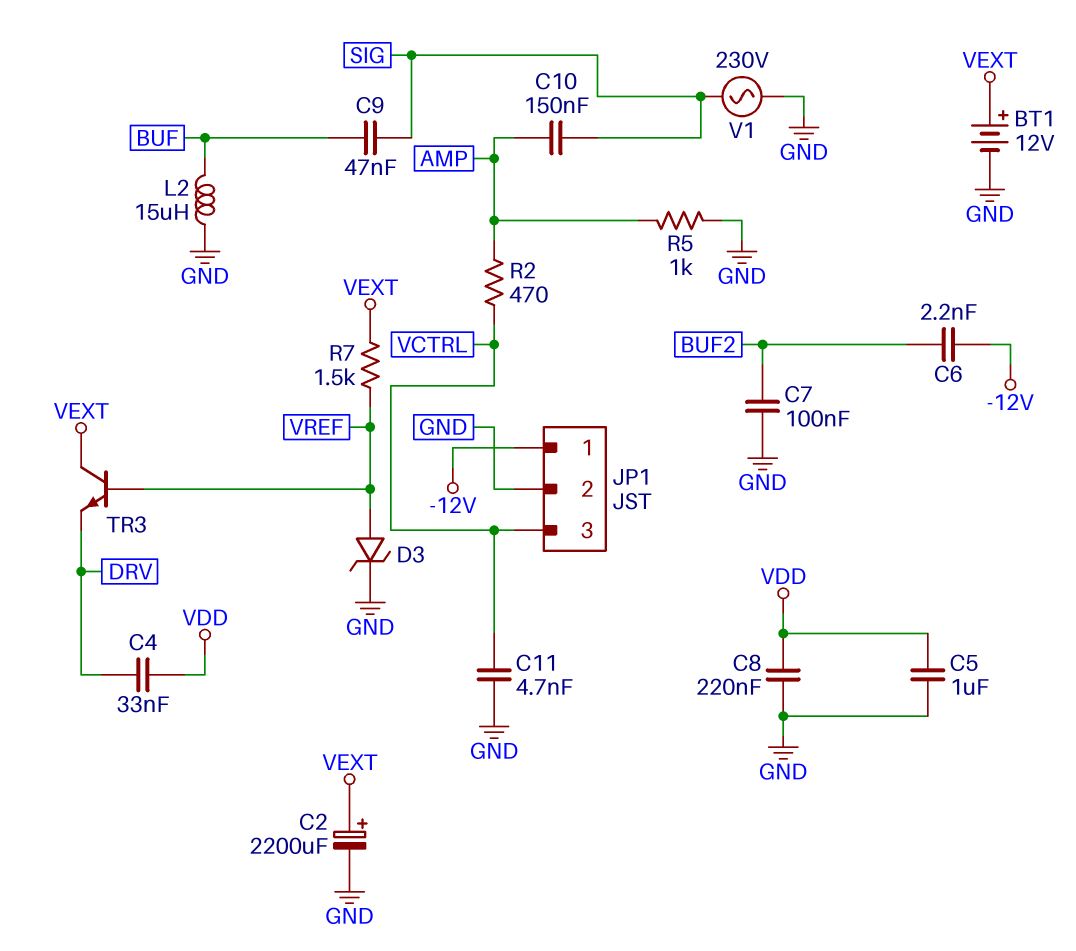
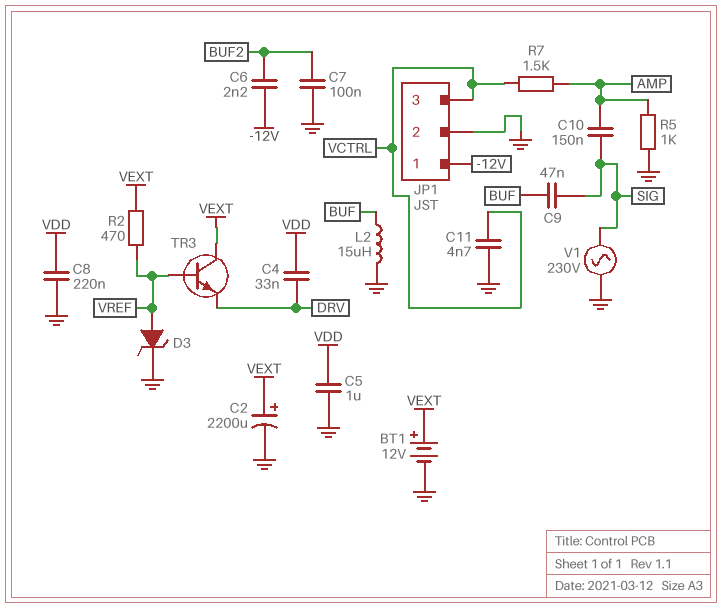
R2: 470 (AMP, VCTRL) -> 470 (VEXT, VREF)
R7: 1.5k (VEXT, VREF) -> 1.5k (AMP, VCTRL)

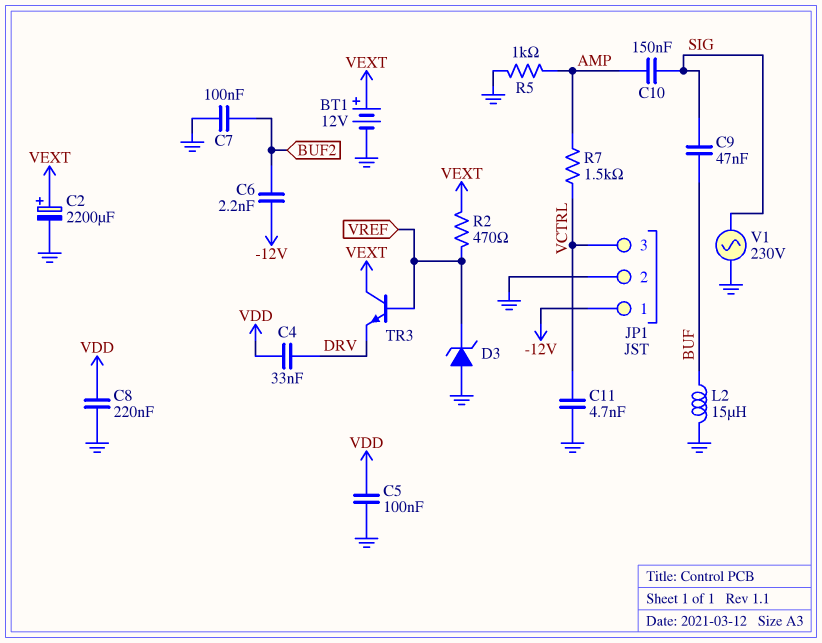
C5: 1uF (GND, VDD) -> 100nF (GND, VDD)
D3: zener (A VREF, K GND) -> zener (A GND, K VREF)

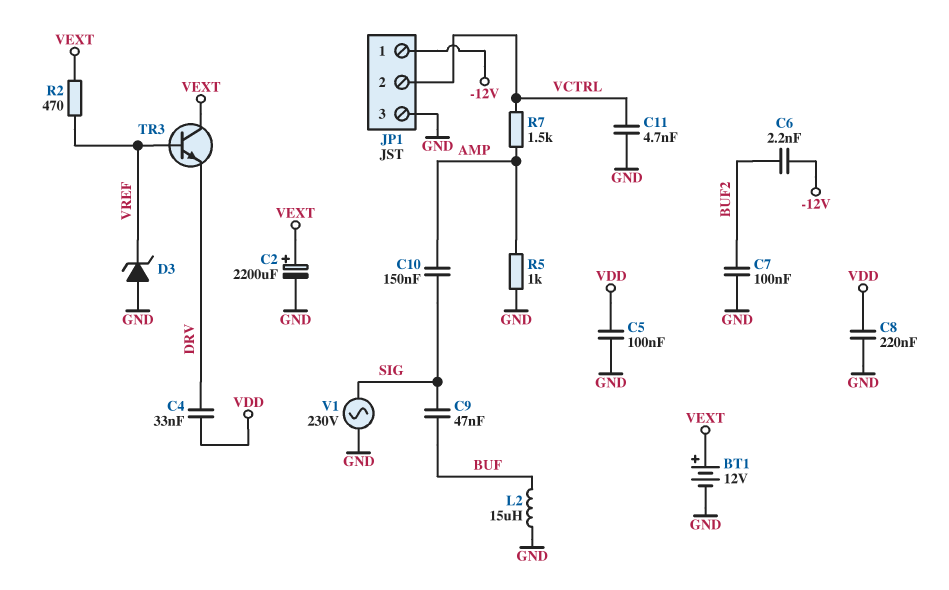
JP1 pin 2: GND -> VCTRL
JP1 pin 3: VCTRL -> GND

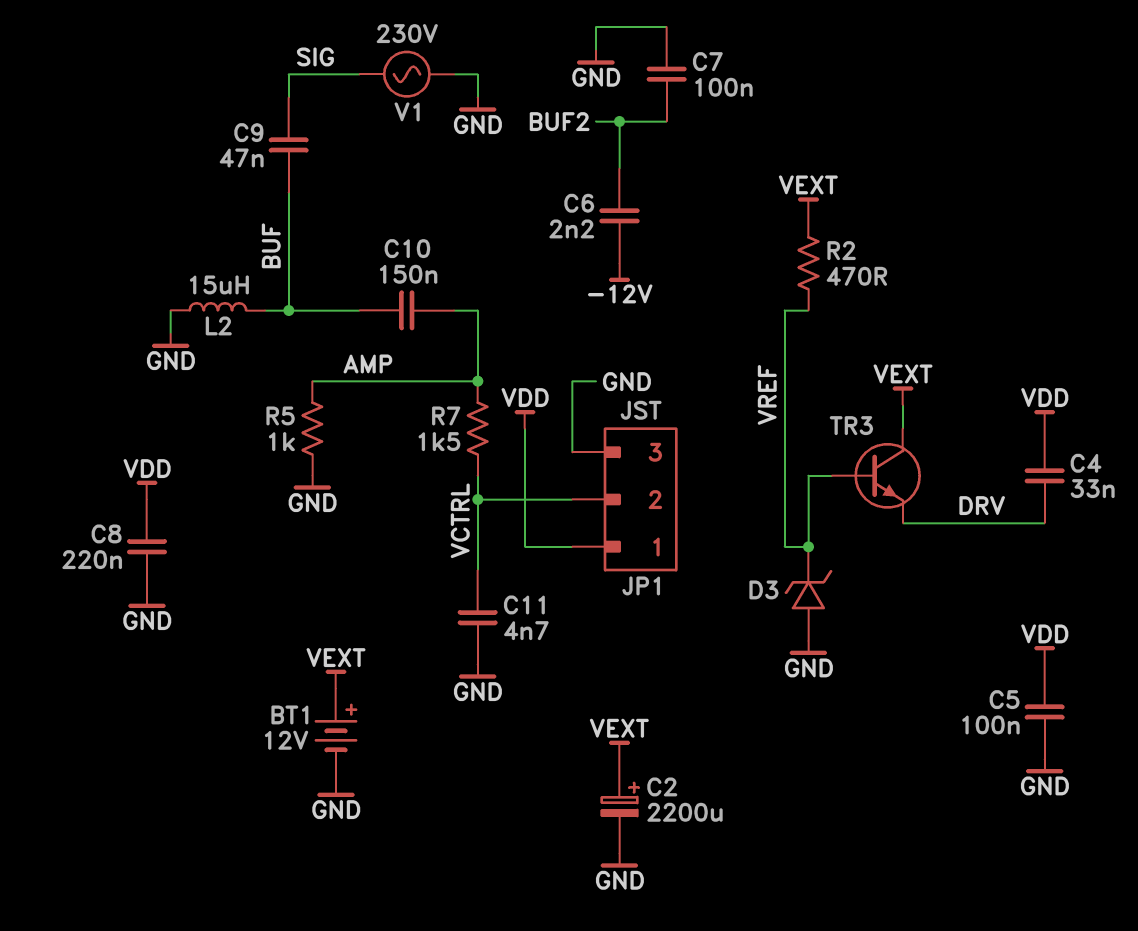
C10: 150nF (AMP, SIG) -> 150nF (AMP, BUF)
JP1 pin 1: -12V -> VDD

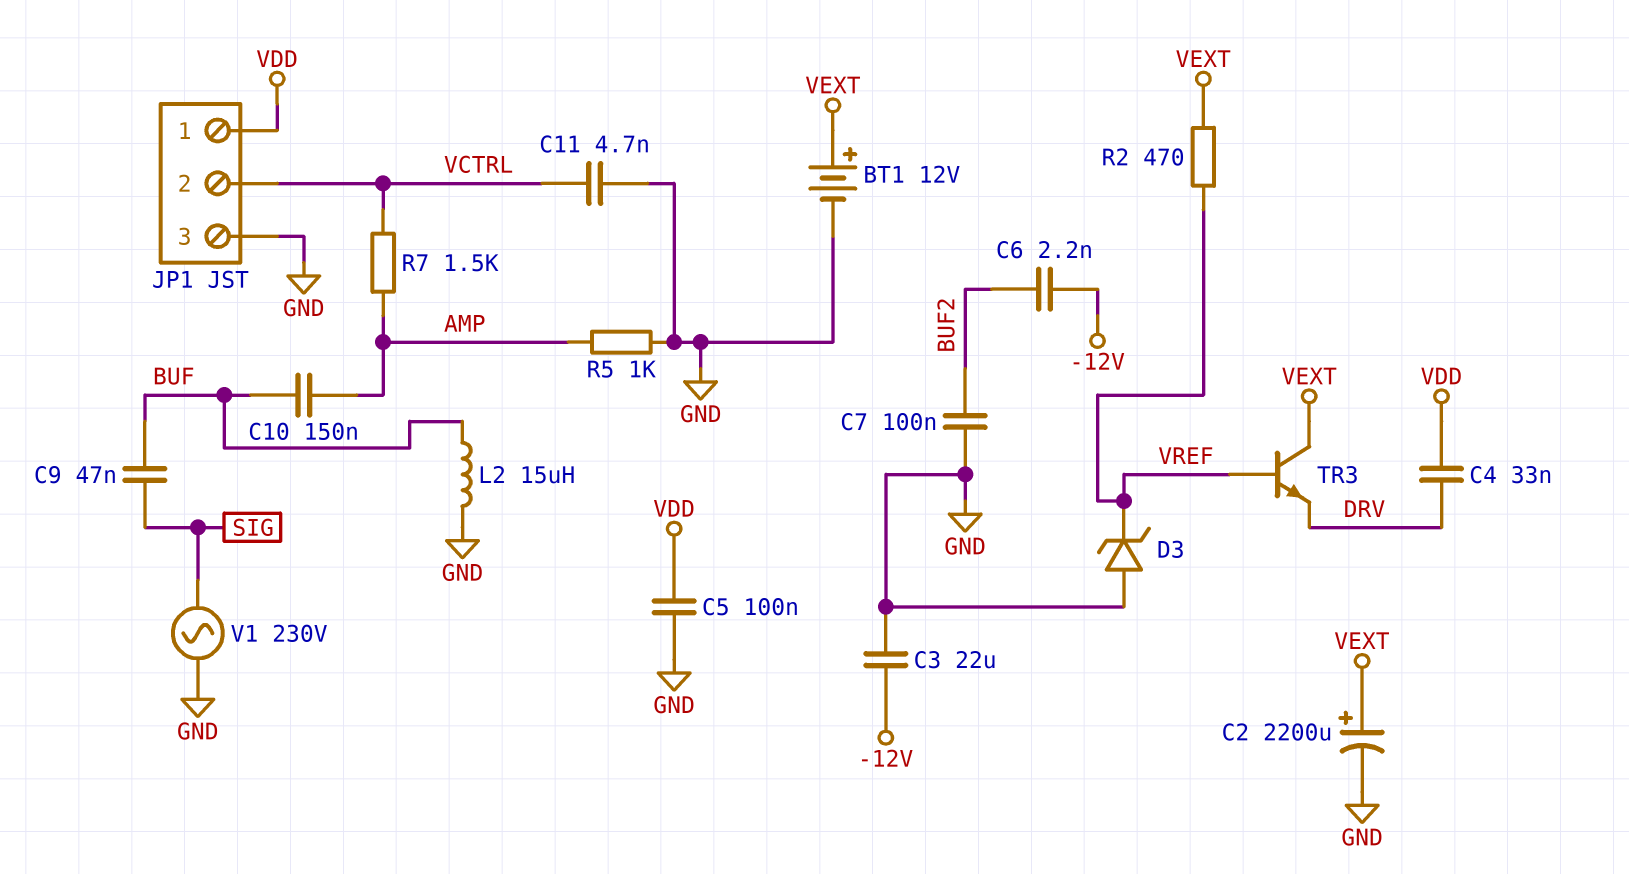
C3: none -> 22uF (-12V, GND)
C8: 220nF (GND, VDD) -> none

